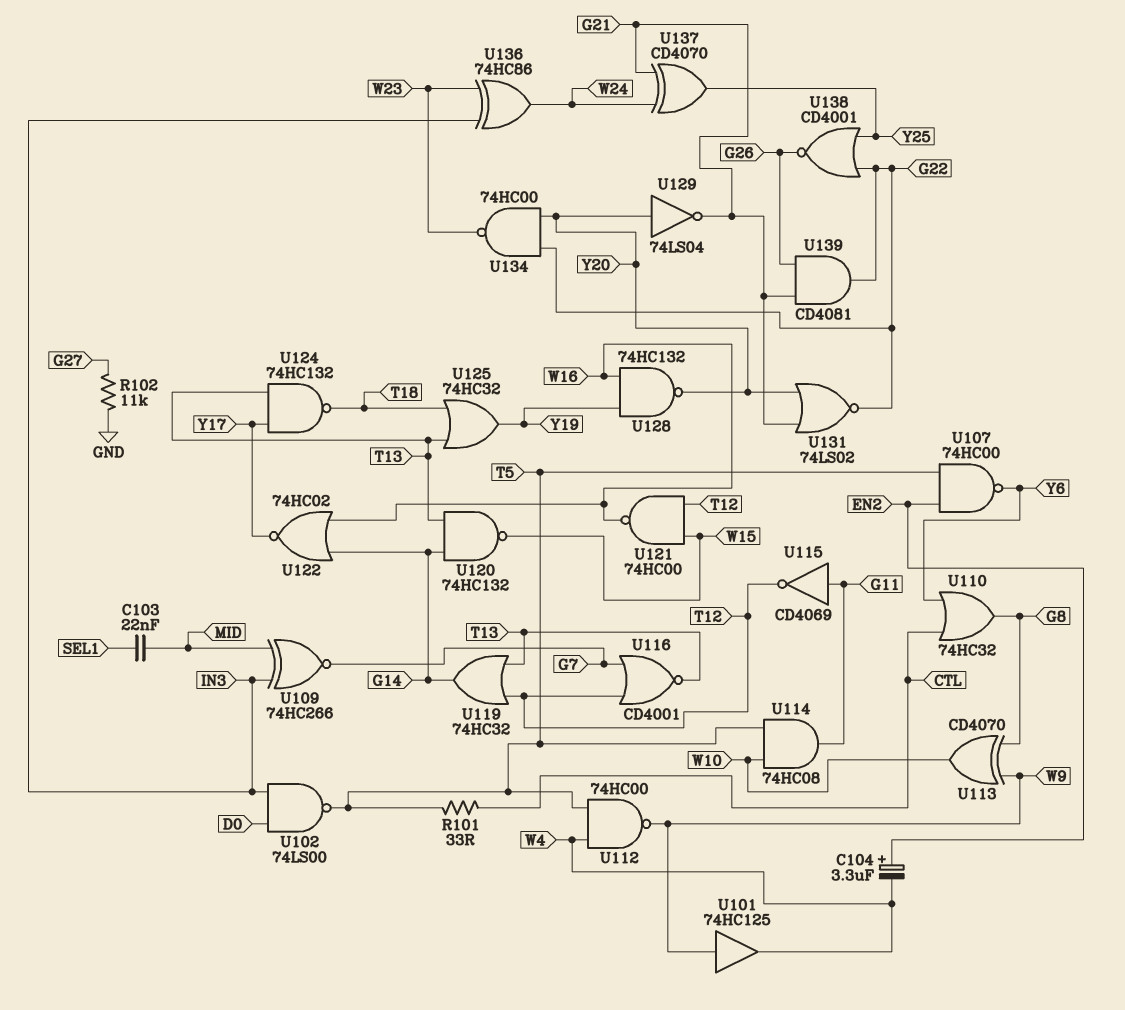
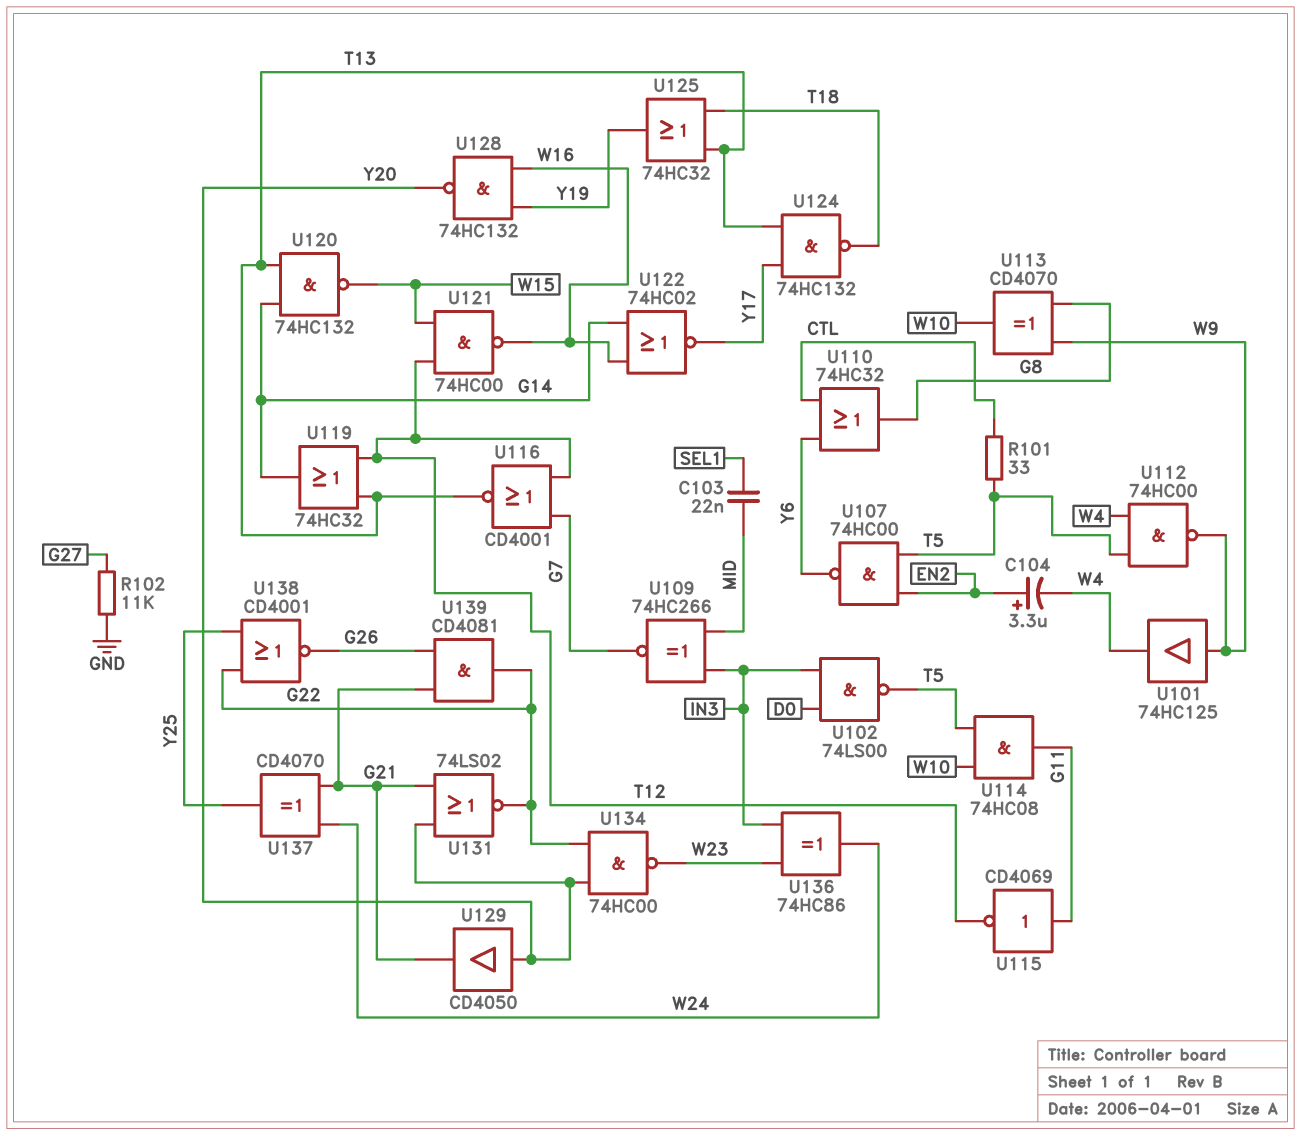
U129: NOT 74LS04 (in Y20, out G21) -> buffer CD4050 (in Y20, out G21)

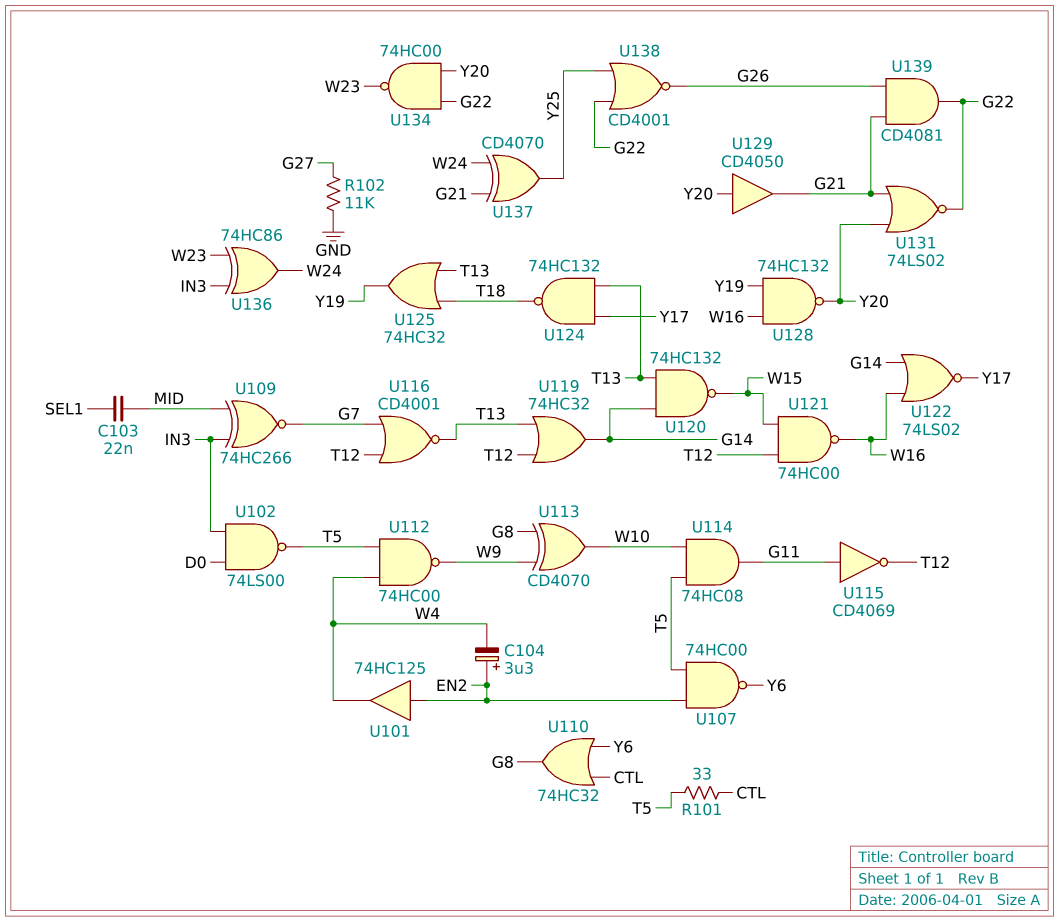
U101: buffer 74HC125 (in W9, out W4) -> buffer 74HC125 (in EN2, out W4)
U122: NOR 74HC02 (in G14, in W16, out Y17) -> NOR 74LS02 (in G14, in W16, out Y17)

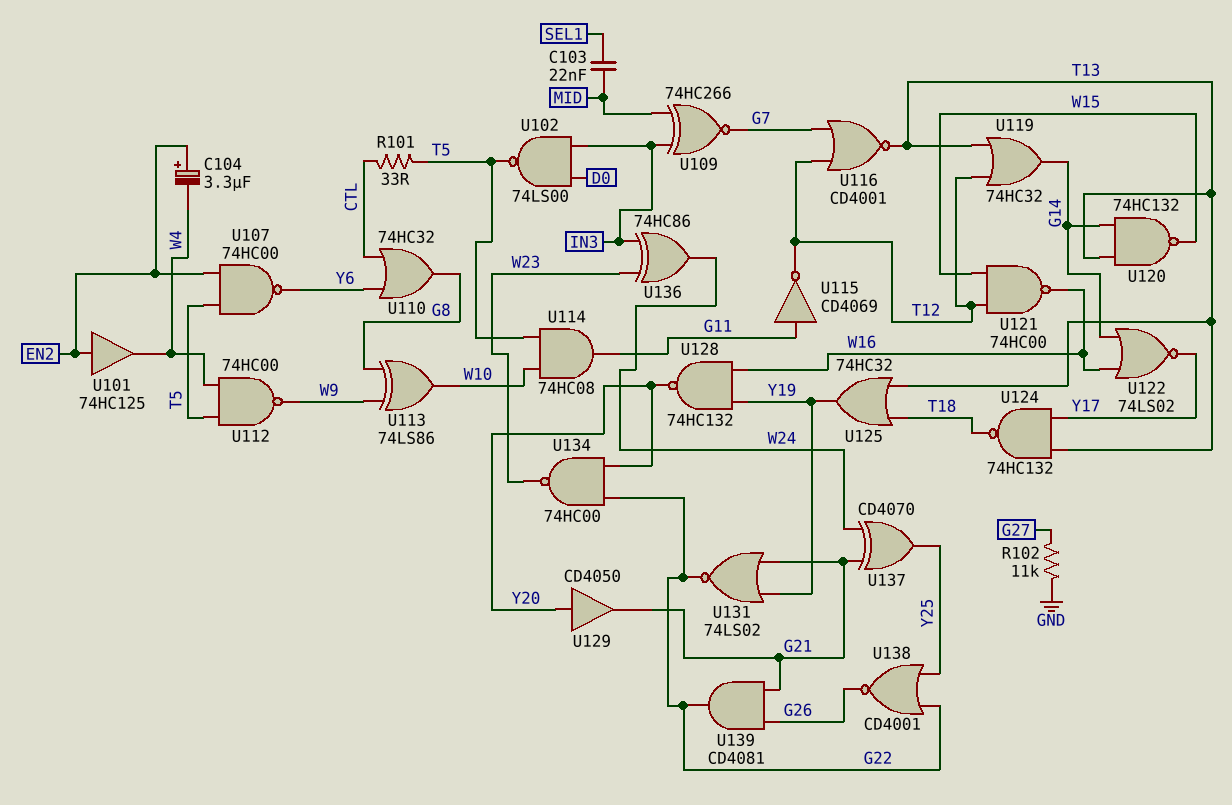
U113: XOR CD4070 (in G8, in W9, out W10) -> XOR 74LS86 (in G8, in W9, out W10)
U131: NOR 74LS02 (in G21, in Y20, out G22) -> NOR 74LS02 (in G21, in Y19, out G22)

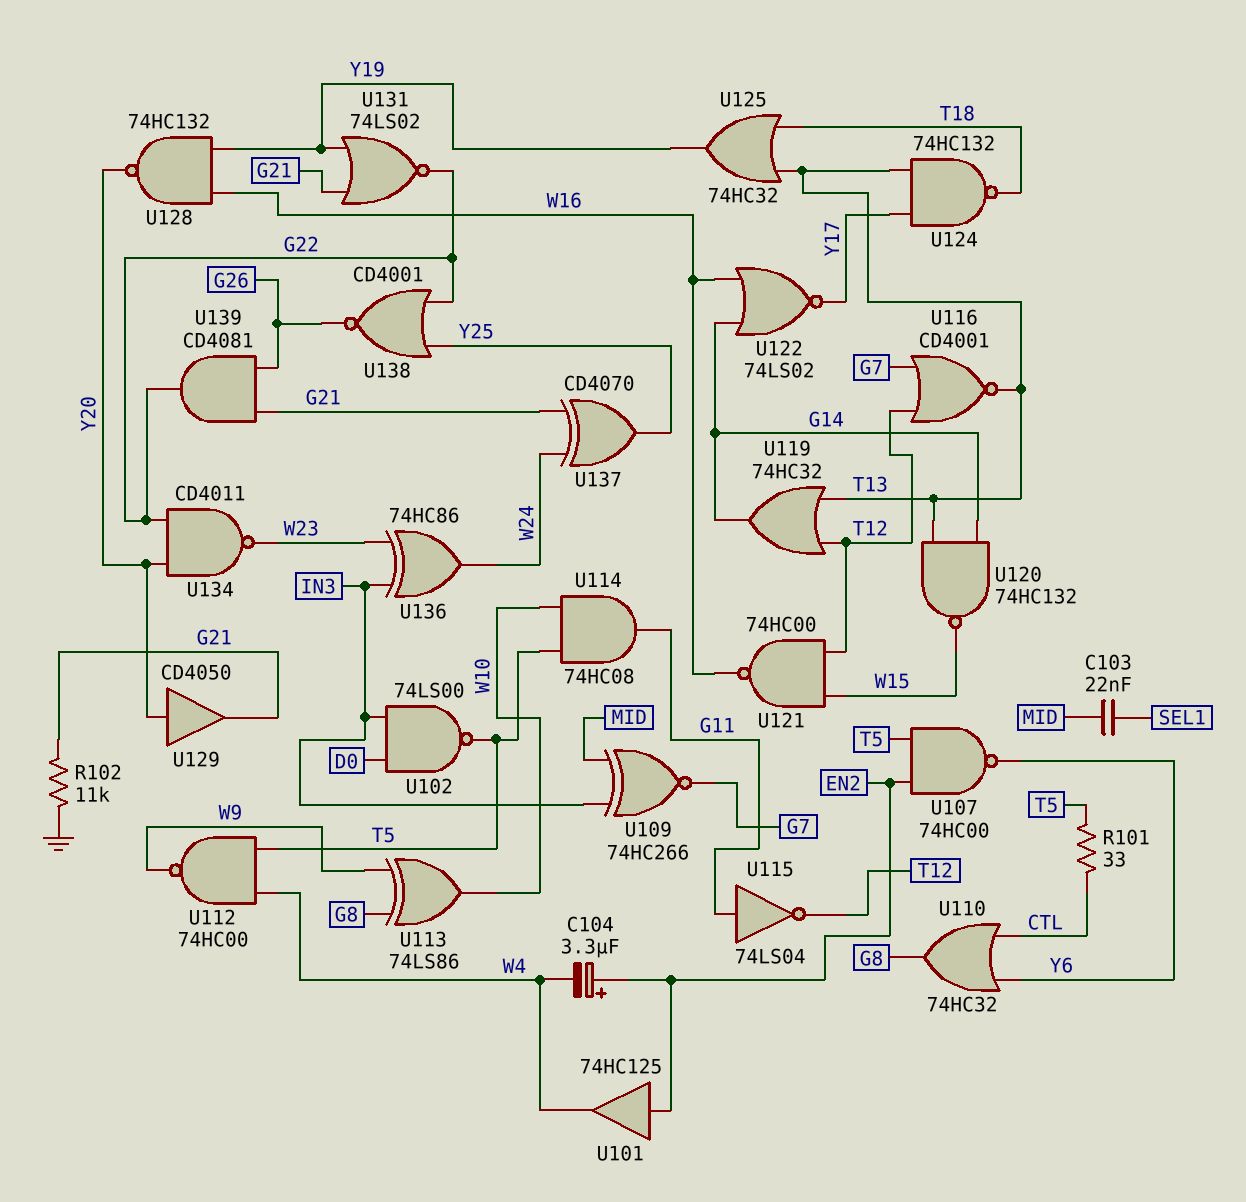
R102: 11k (G27, GND) -> 11k (G21, GND)
U115: NOT CD4069 (in G11, out T12) -> NOT 74LS04 (in G11, out T12)
U134: NAND 74HC00 (in G22, in Y20, out W23) -> NAND CD4011 (in G22, in Y20, out W23)

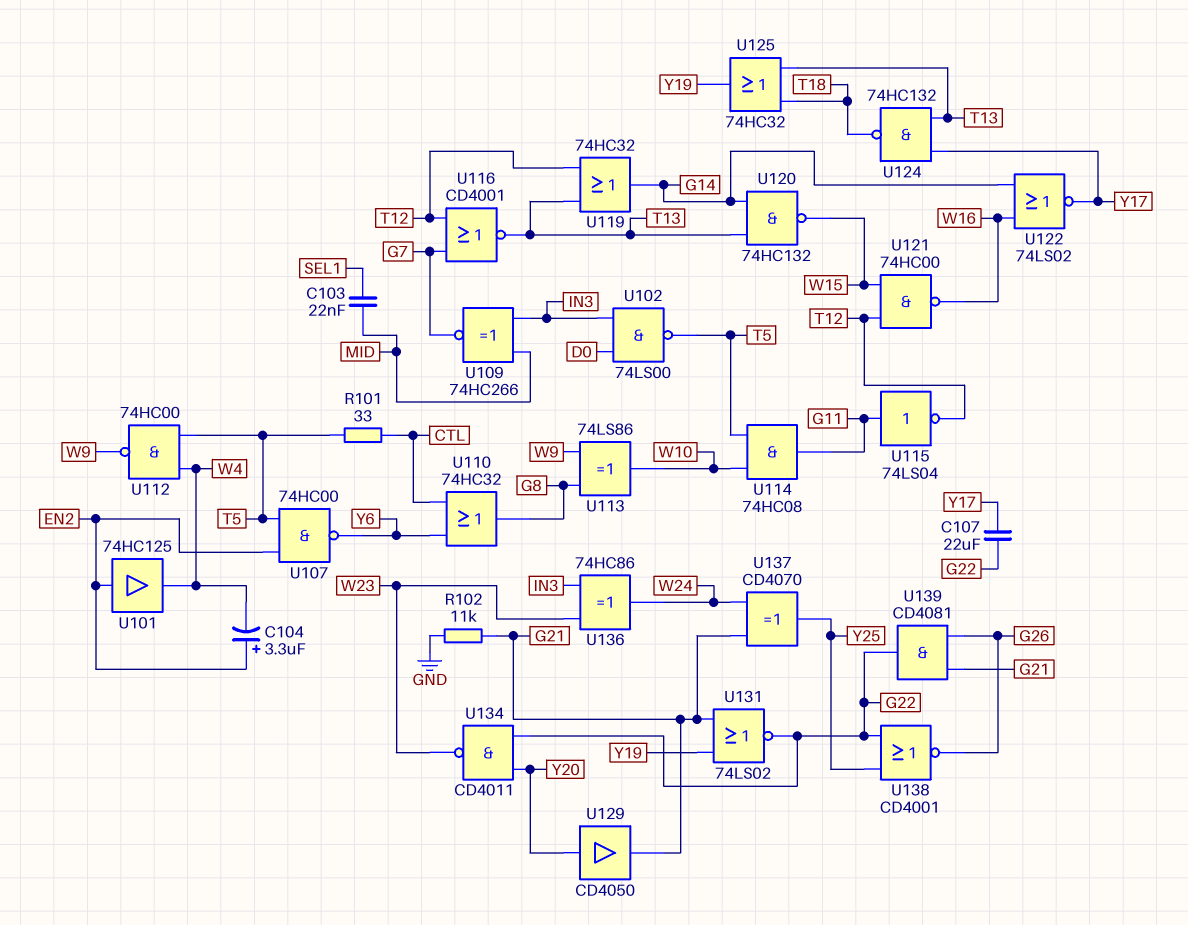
C107: none -> 22uF (G22, Y17)
U128: NAND 74HC132 (in W16, in Y19, out Y20) -> none

